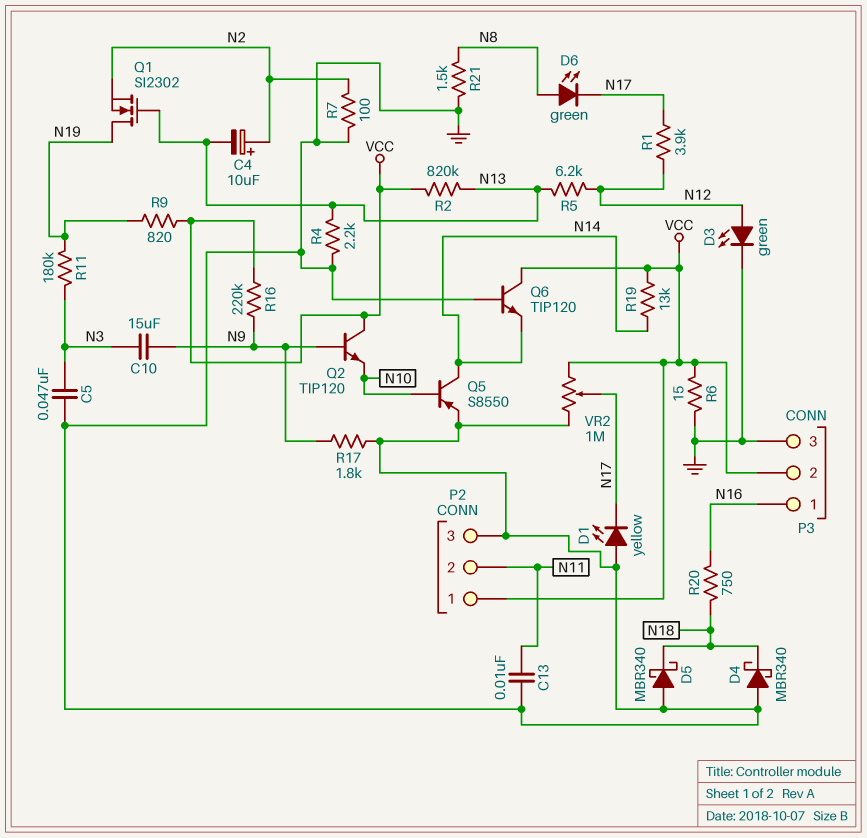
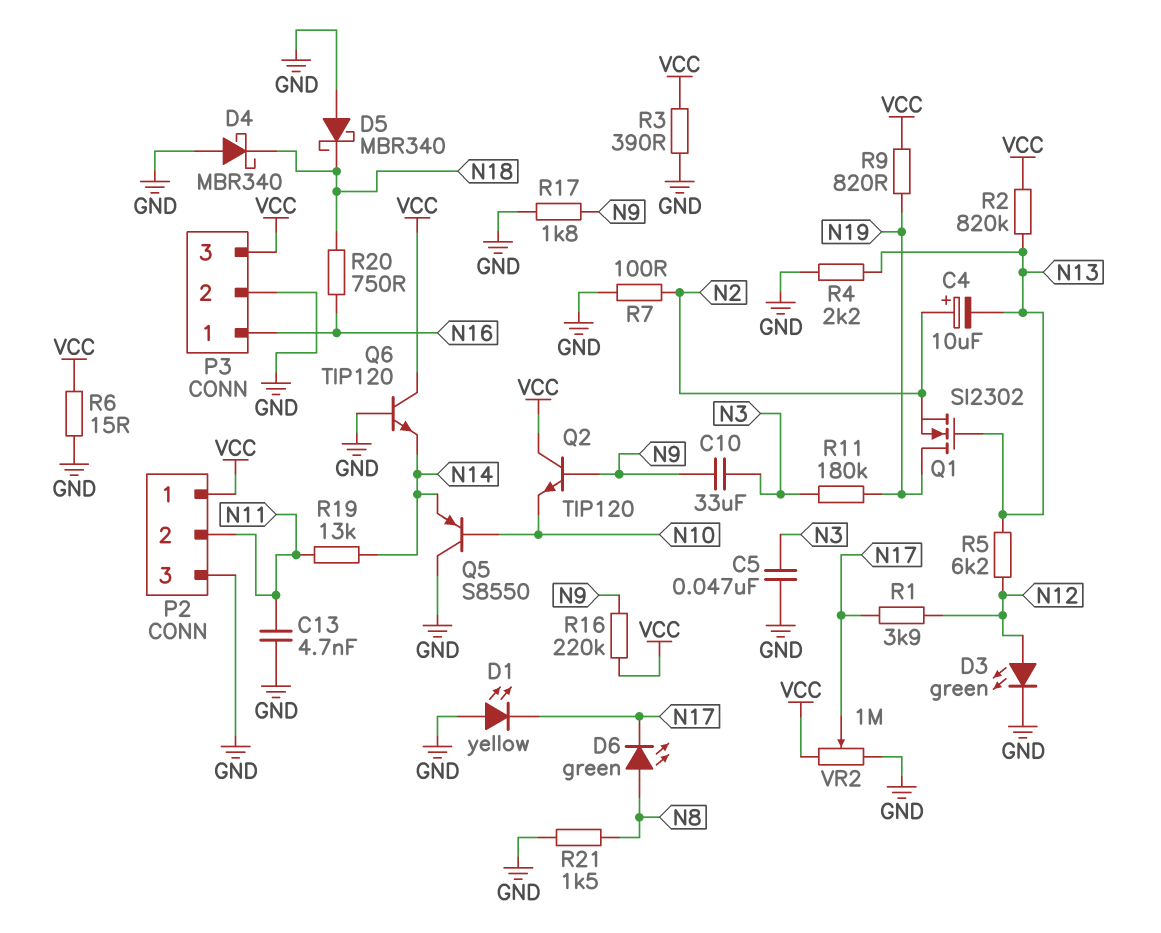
C10: 15uF (N3, N9) -> 33uF (N3, N9)
C13: 10nF (GND, N11) -> 4.7nF (GND, N11)
P3 pin 2: VCC -> GND
P3 pin 3: GND -> VCC
Q5: PNP S8550 (B N10, C N14, E GND) -> PNP S8550 (B N10, C GND, E N14)
R3: none -> 390 (GND, VCC)
R19: 13k (N14, VCC) -> 13k (N11, N14)

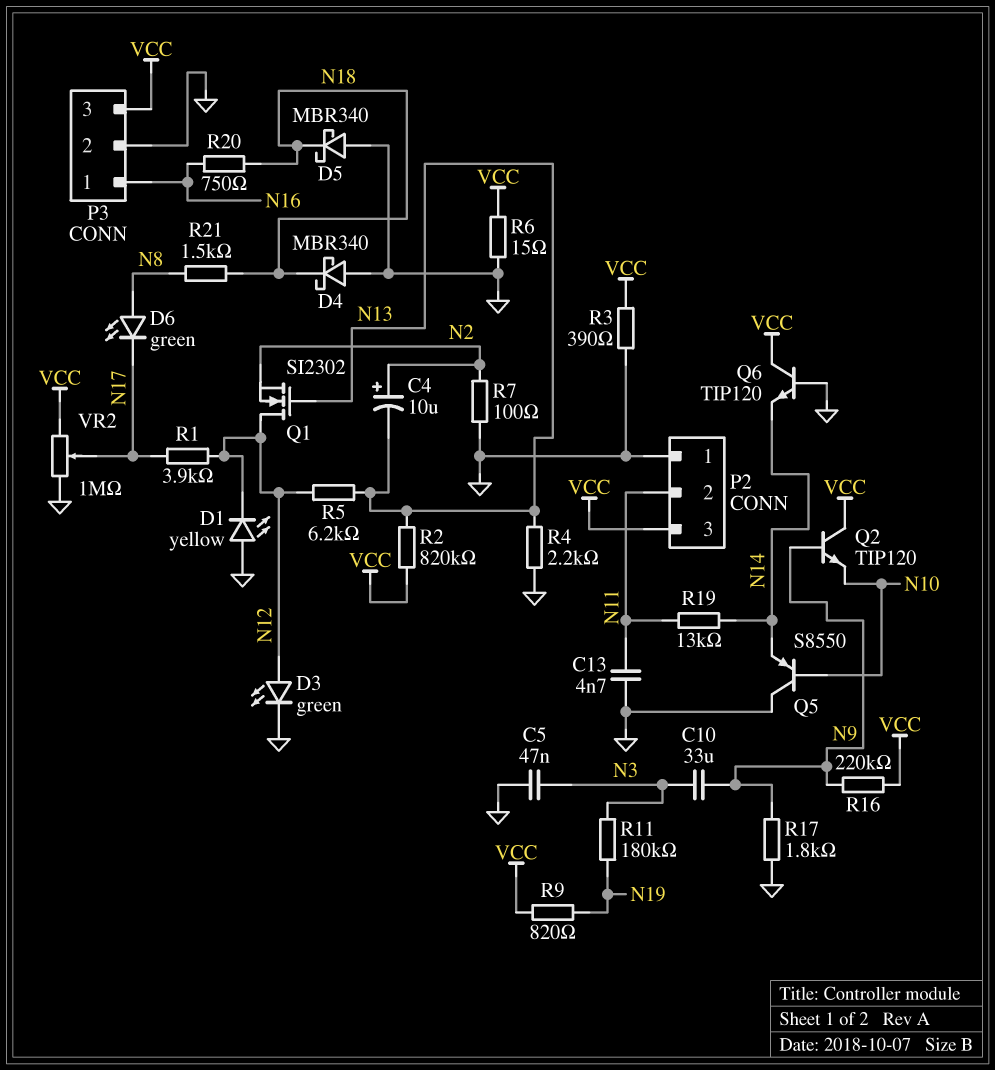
D1: LED yellow (A GND, K N17) -> LED yellow (A GND, K N12)
P2 pin 1: VCC -> GND
P2 pin 3: GND -> VCC
Q1: NMOS SI2302 (G N13, D N19, S N2) -> NMOS SI2302 (G N13, D N12, S N2)
R21: 1.5k (GND, N8) -> 1.5k (N8, N18)

